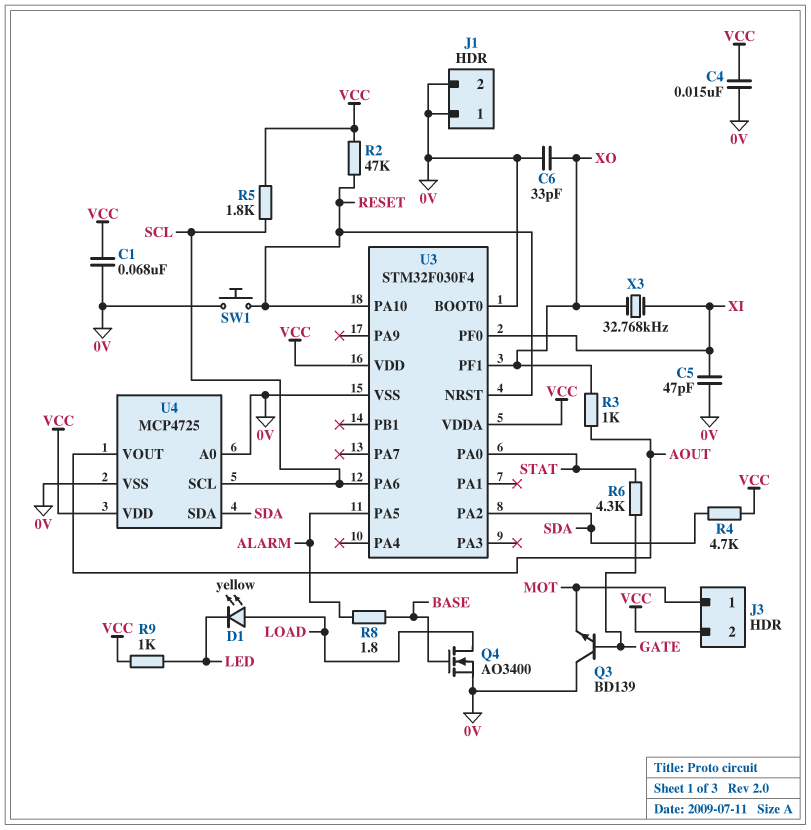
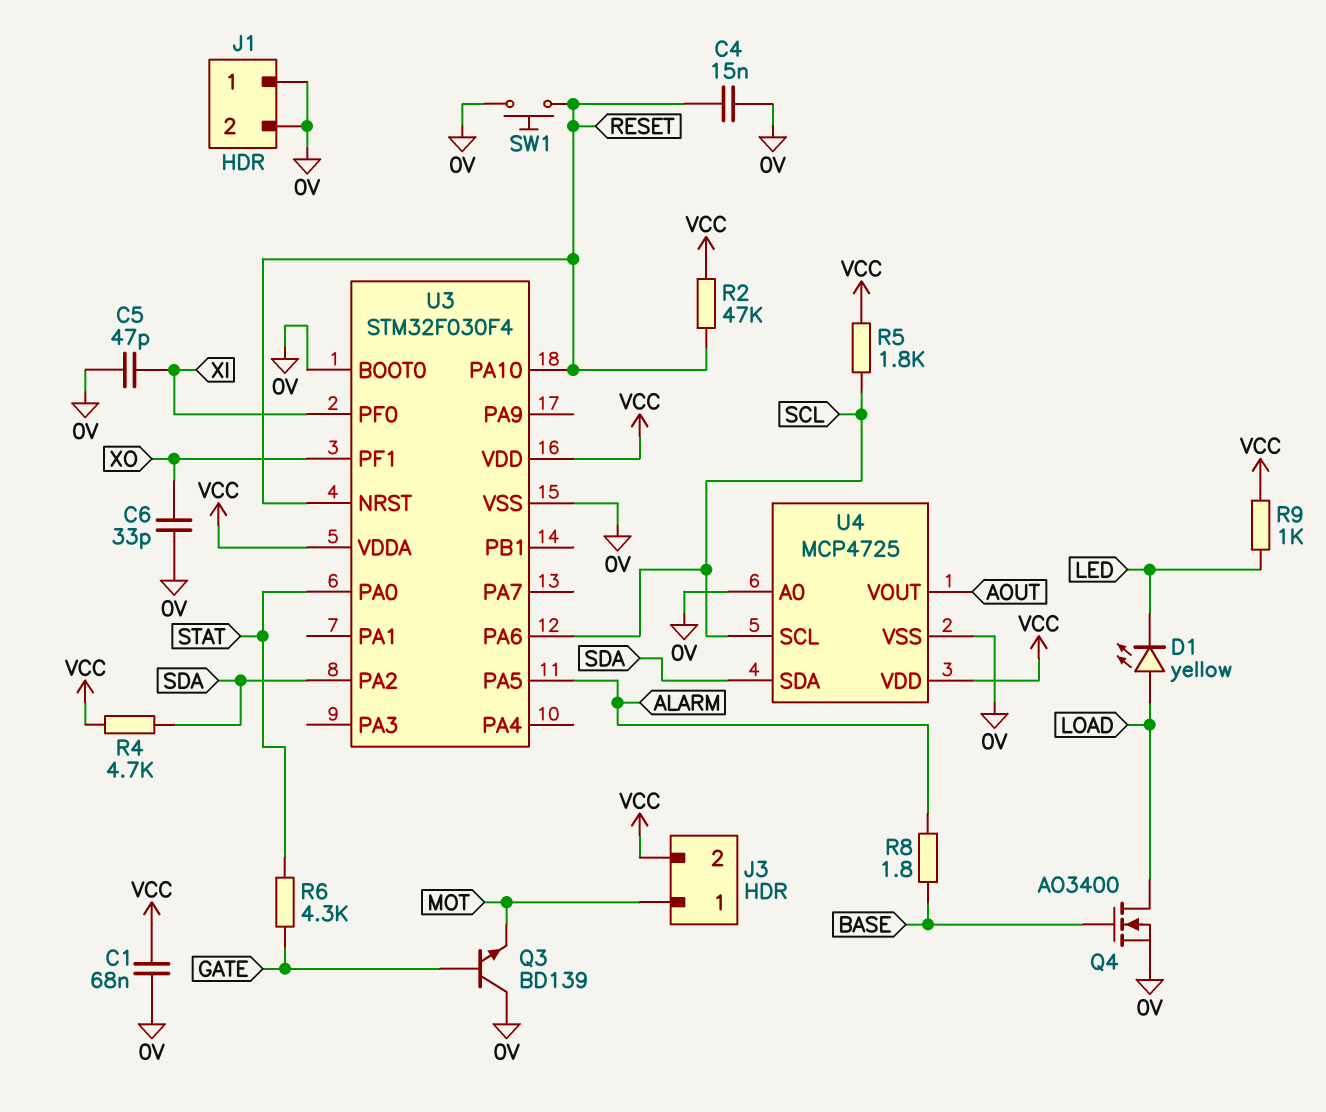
C4: 15nF (0V, VCC) -> 15nF (0V, RESET)
R3: 1k (AOUT, XO) -> none
X3: 32.768kHz (XI, XO) -> none

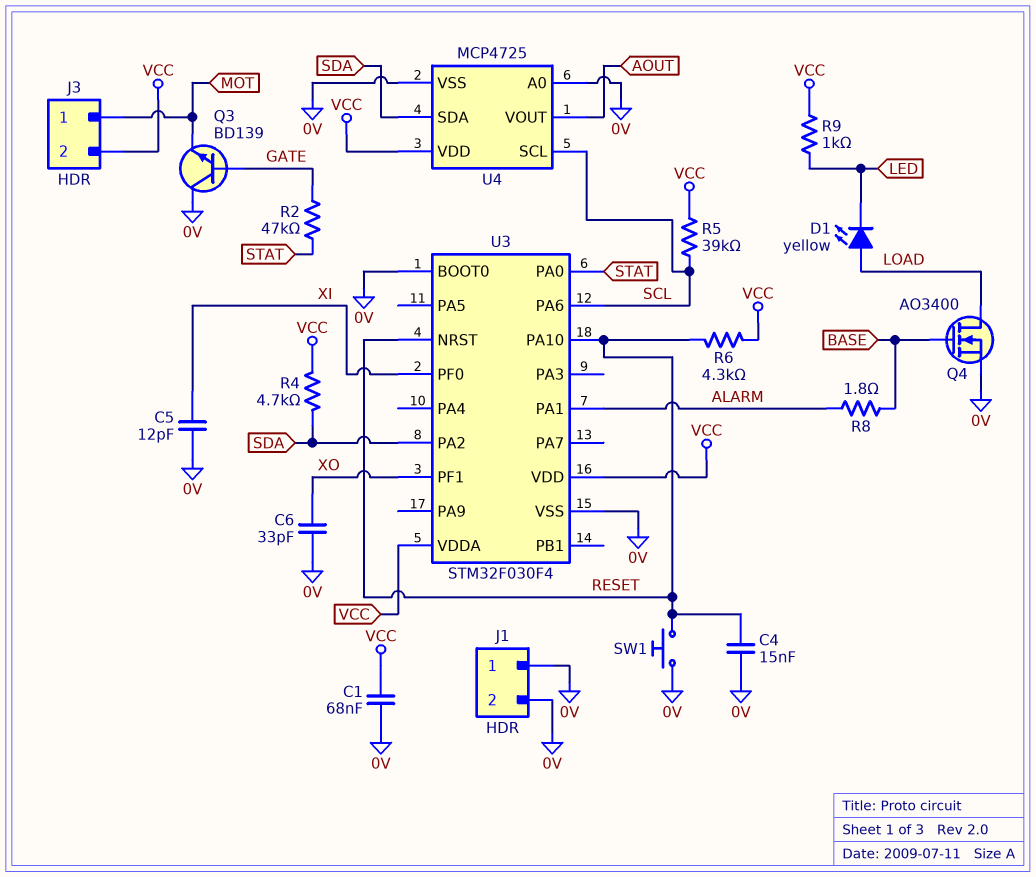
C5: 47pF (0V, XI) -> 12pF (0V, XI)
R2: 47k (RESET, VCC) -> 47k (GATE, STAT)
R5: 1.8k (SCL, VCC) -> 39k (SCL, VCC)
R6: 4.3k (GATE, STAT) -> 4.3k (RESET, VCC)
U3 pin PA1: none -> ALARM
U3 pin PA5: ALARM -> none

